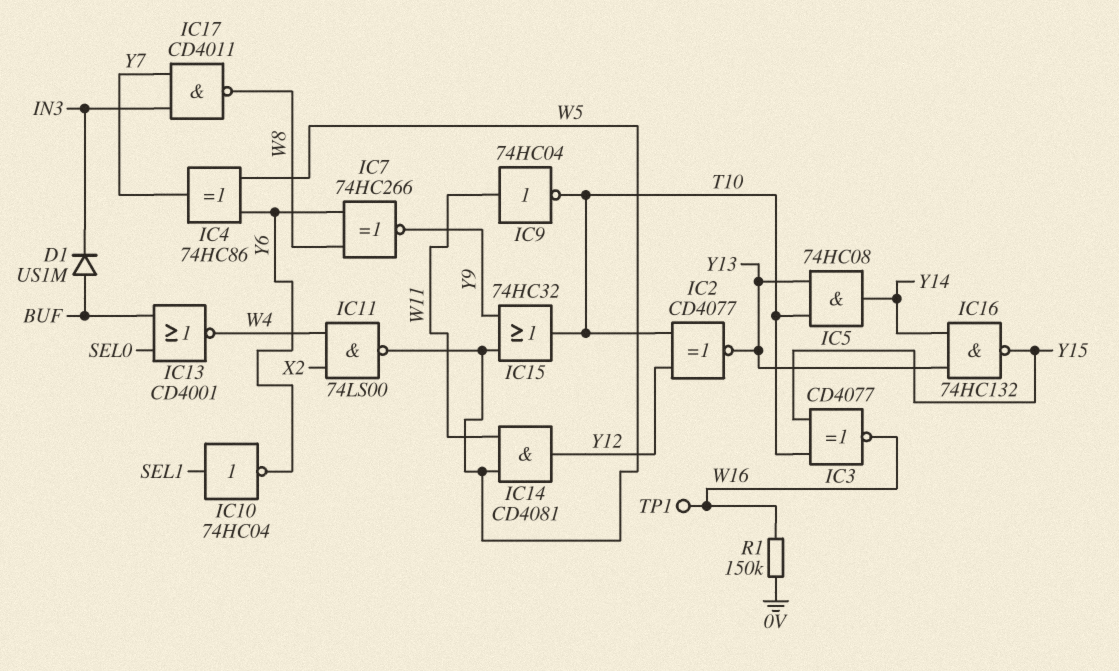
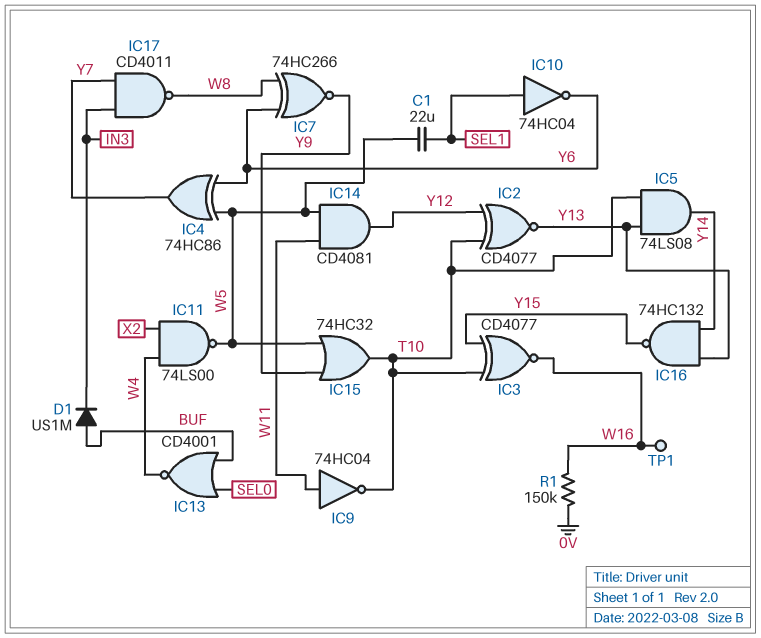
C1: none -> 22uF (SEL1, W5)
IC5: AND 74HC08 (in T10, in Y13, out Y14) -> AND 74LS08 (in T10, in Y13, out Y14)

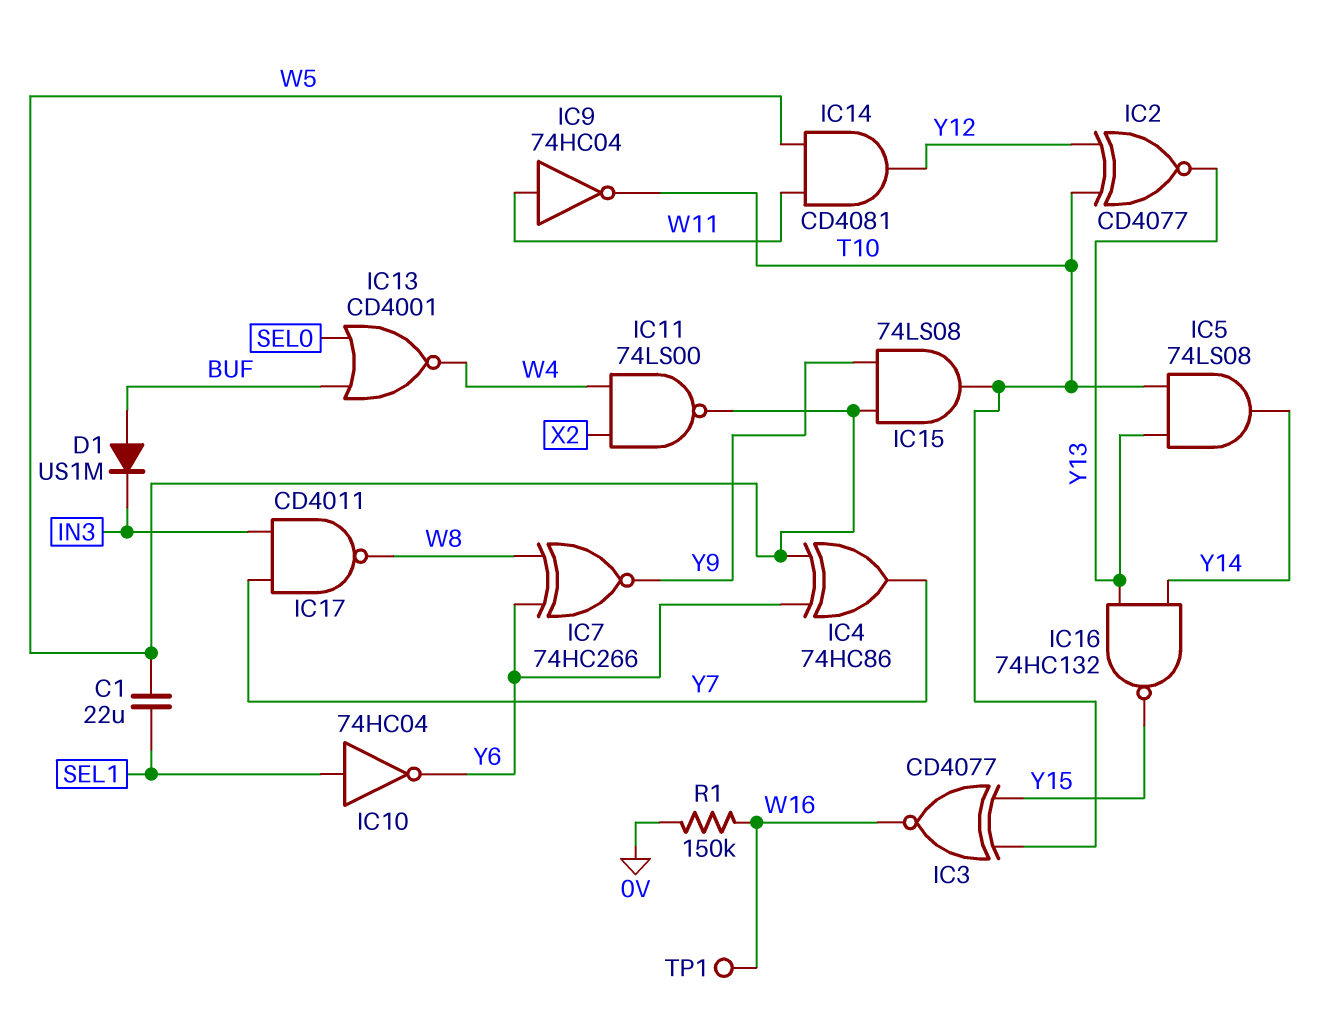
IC15: OR 74HC32 (in W5, in Y9, out T10) -> AND 74LS08 (in W5, in Y9, out T10)

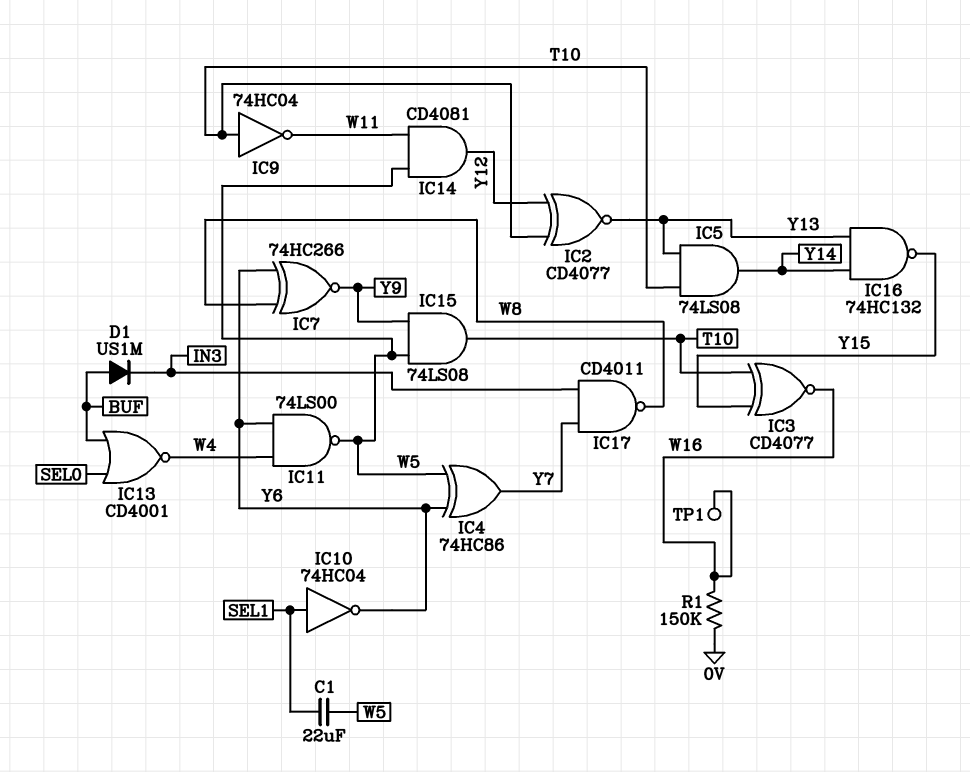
IC9: NOT 74HC04 (in W11, out T10) -> NOT 74HC04 (in T10, out W11)
IC11: NAND 74LS00 (in W4, in X2, out W5) -> NAND 74LS00 (in W4, in Y6, out W5)

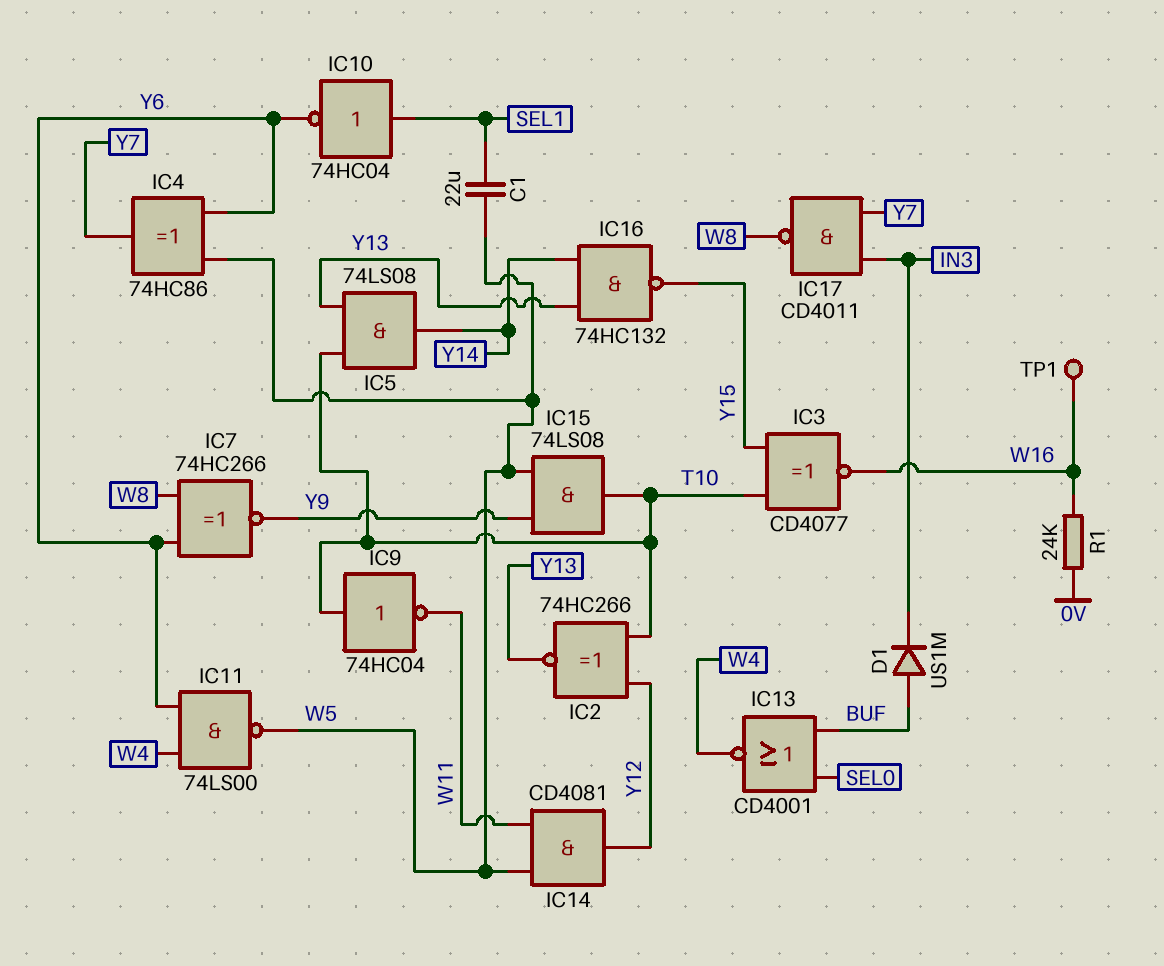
IC2: XNOR CD4077 (in T10, in Y12, out Y13) -> XNOR 74HC266 (in T10, in Y12, out Y13)
R1: 150k (0V, W16) -> 24k (0V, W16)

